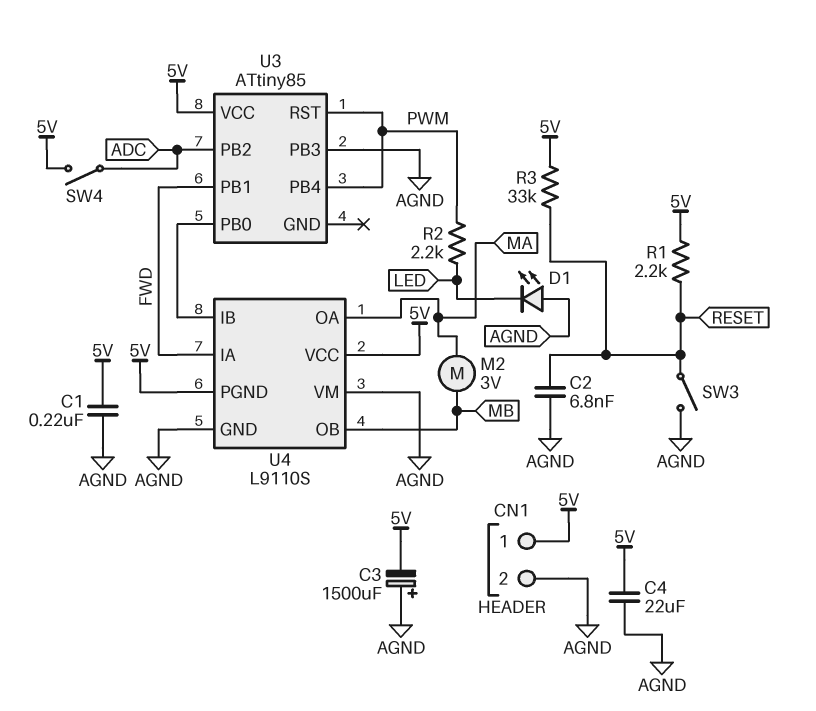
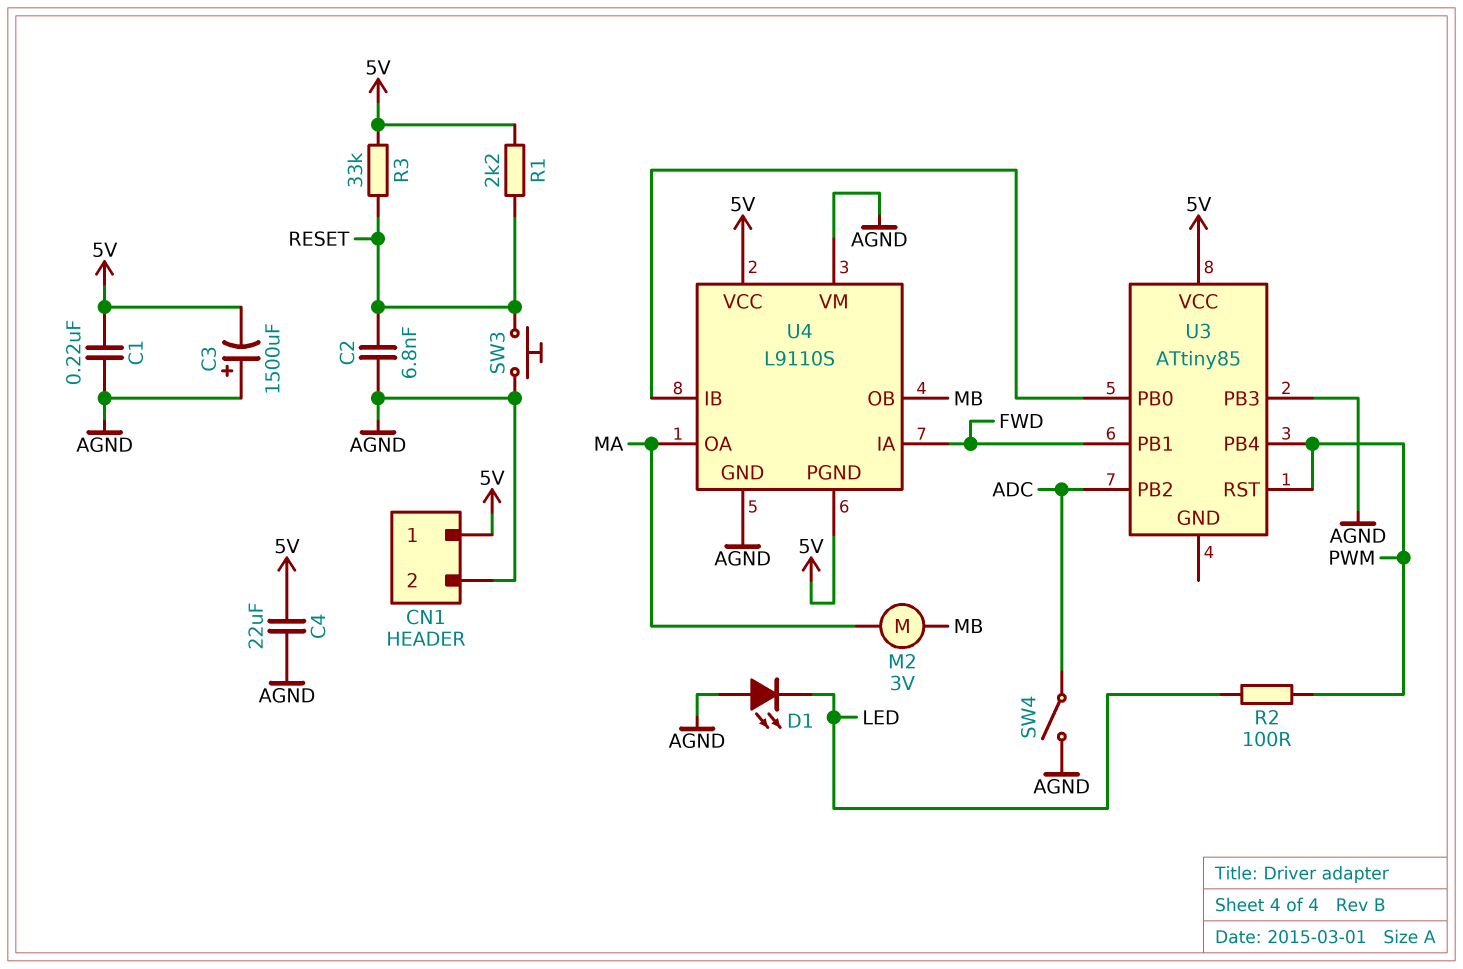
R2: 2.2k (LED, PWM) -> 100 (LED, PWM)
SW3: switch (AGND, RESET) -> button (AGND, RESET)
SW4: switch (5V, ADC) -> switch (ADC, AGND)

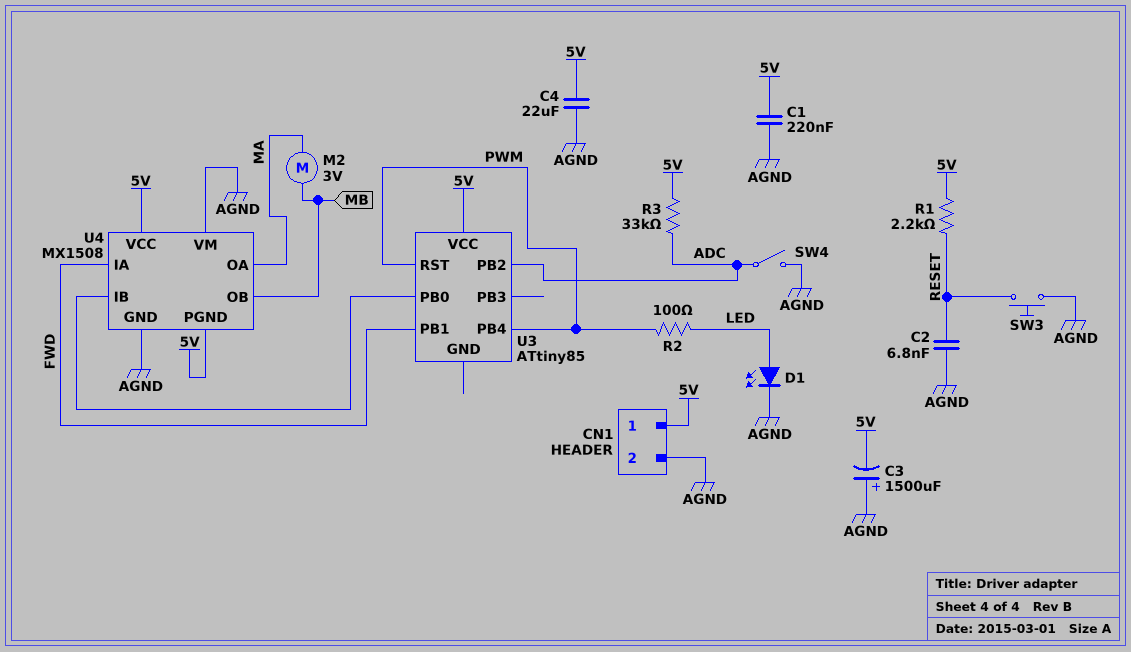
D1: LED (A AGND, K LED) -> LED (A LED, K AGND)
R3: 33k (5V, RESET) -> 33k (5V, ADC)
U3 pin PB3: AGND -> none
U4: L9110S -> MX1508

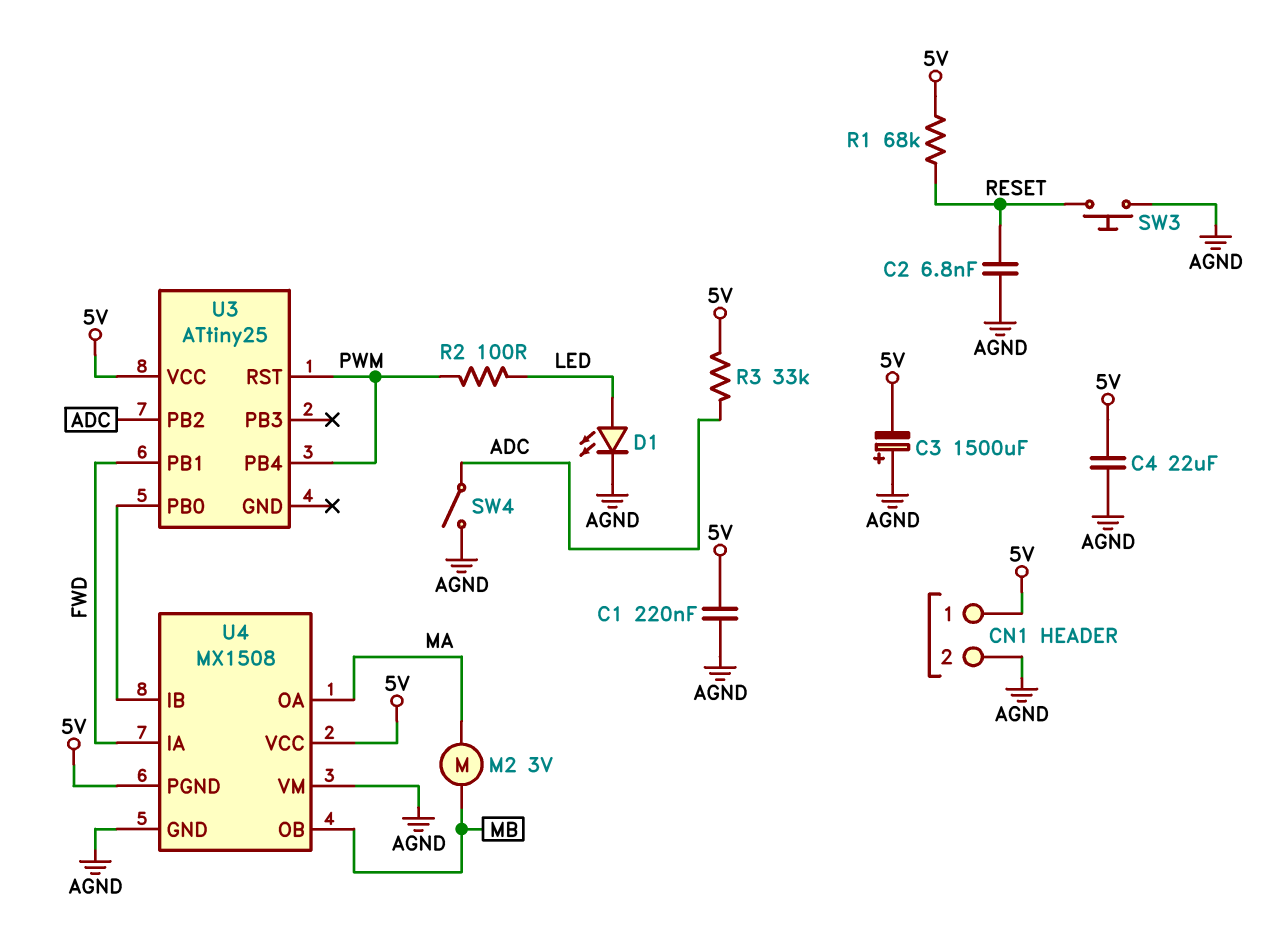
R1: 2.2k (5V, RESET) -> 68k (5V, RESET)
U3: ATtiny85 -> ATtiny25

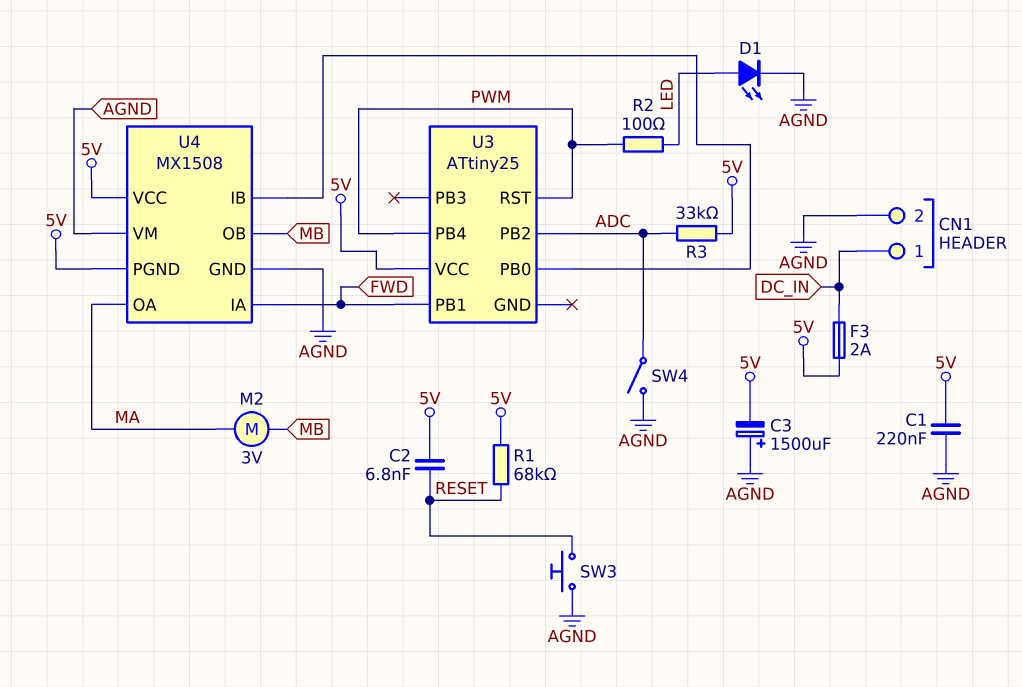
C2: 6.8nF (AGND, RESET) -> 6.8nF (5V, RESET)
C4: 22uF (5V, AGND) -> none
CN1 pin 1: 5V -> DC_IN
F3: none -> 2A (5V, DC_IN)

